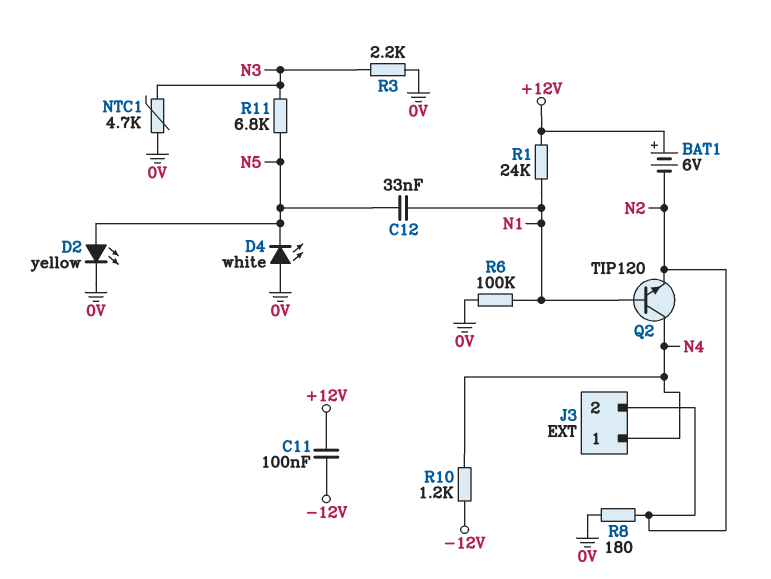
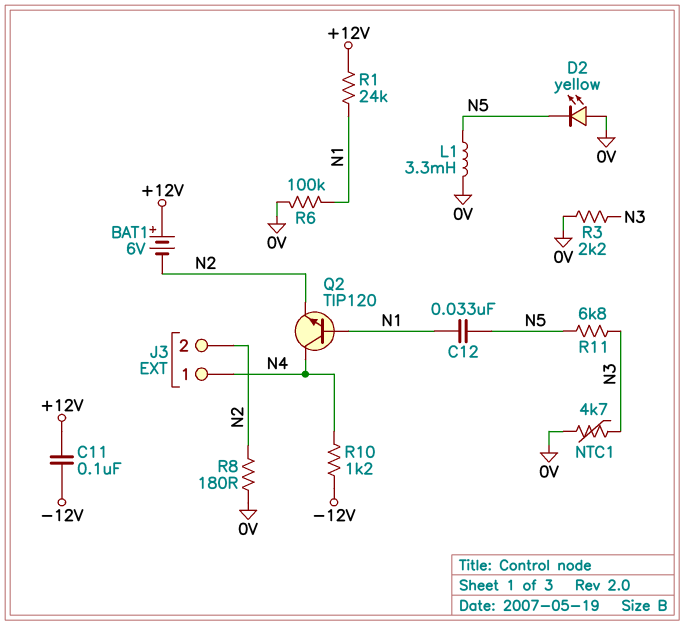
D2: LED yellow (A N5, K 0V) -> LED yellow (A 0V, K N5)
D4: LED white (A 0V, K N5) -> none
L1: none -> 3.3mH (0V, N5)

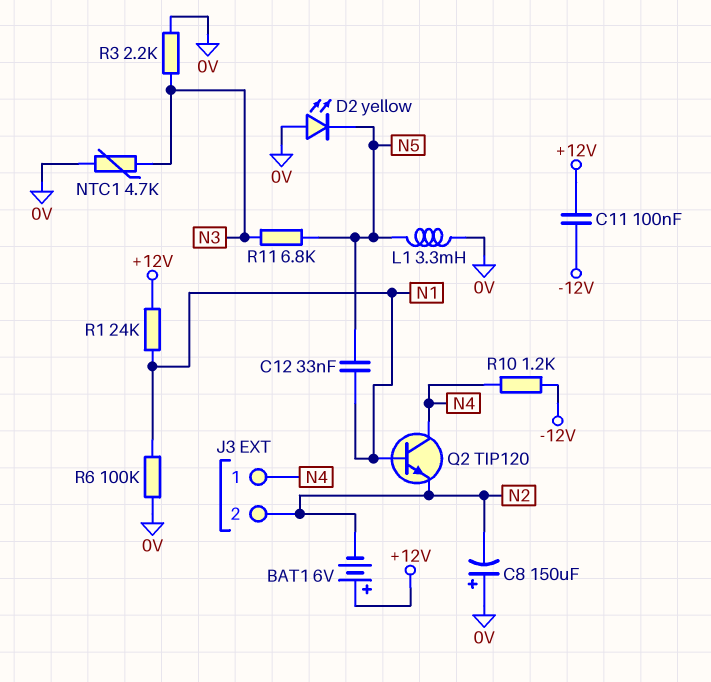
C8: none -> 150uF (plus 0V, minus N2)
R8: 180 (0V, N2) -> none

